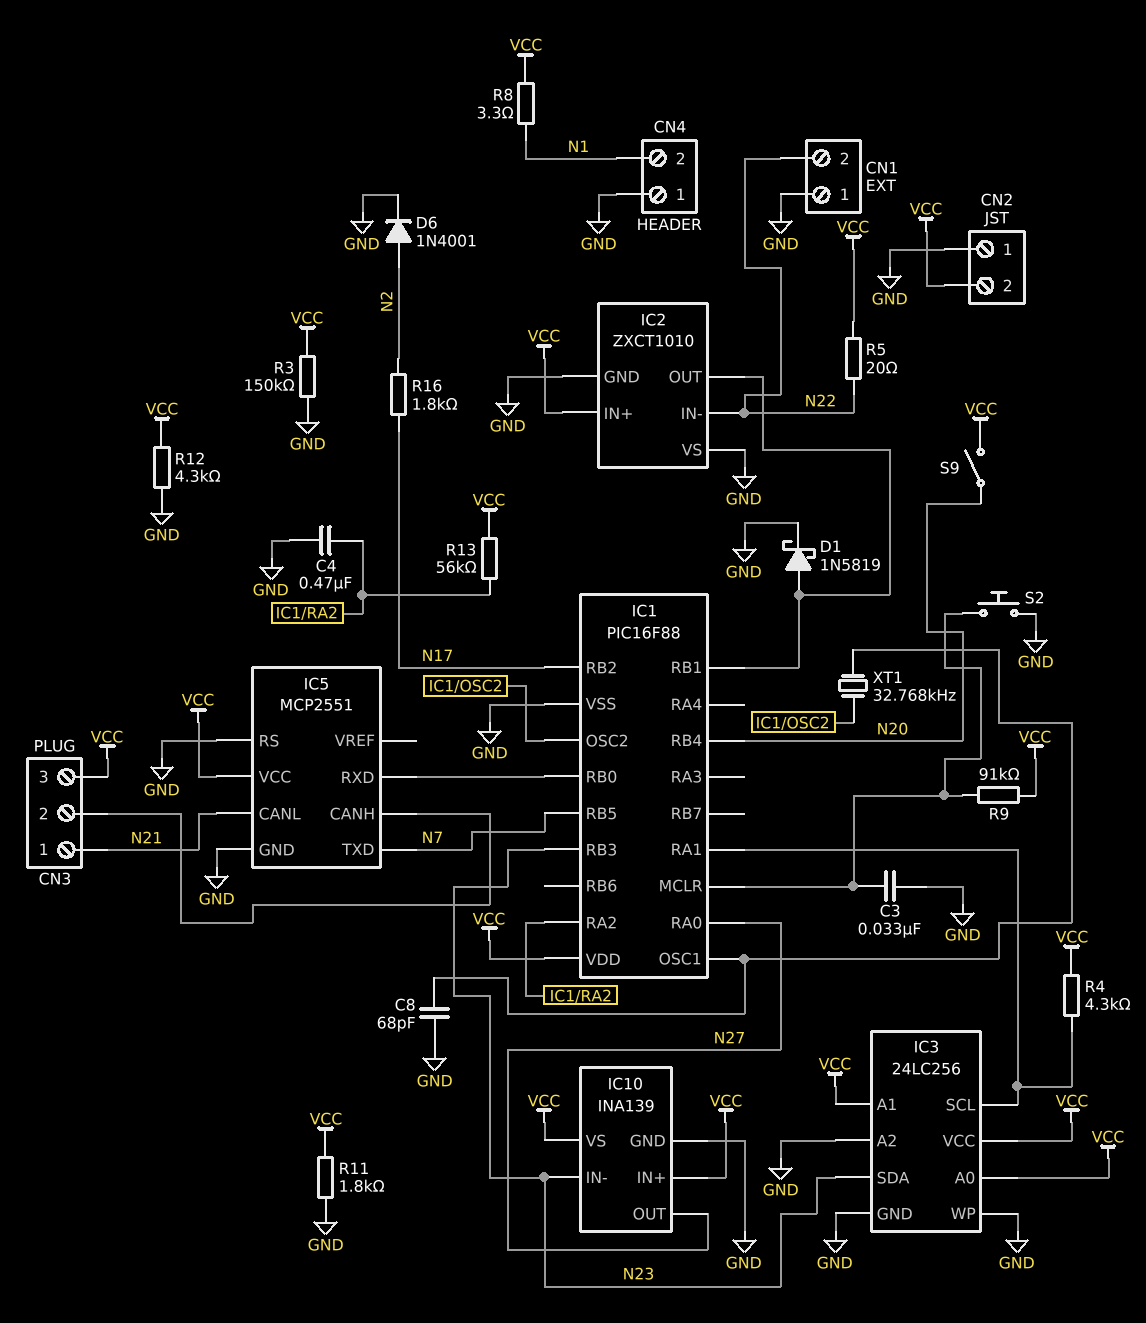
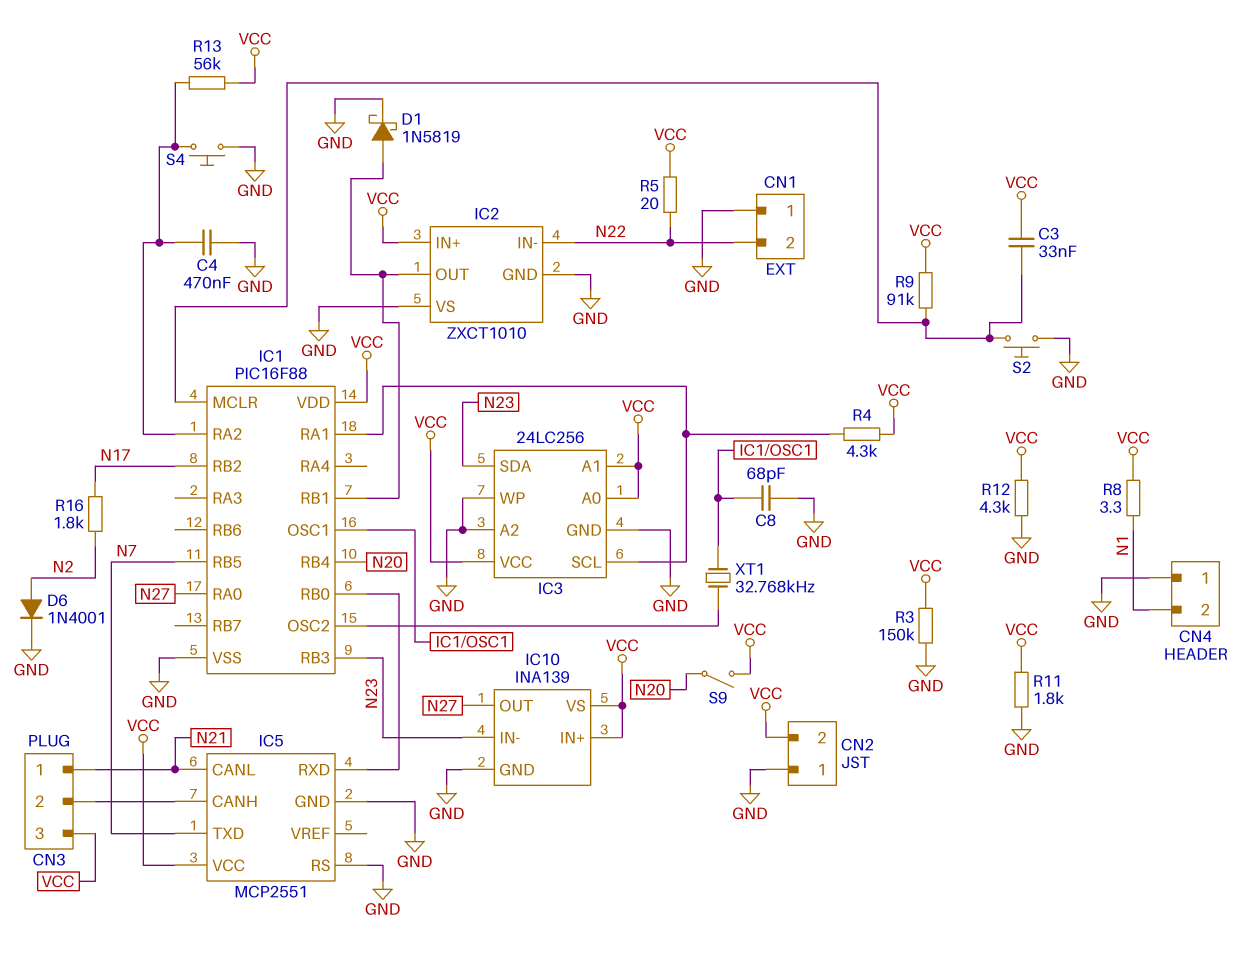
C3: 33nF (GND, IC1/MCLR) -> 33nF (IC1/MCLR, VCC)
S4: none -> button (GND, IC1/RA2)

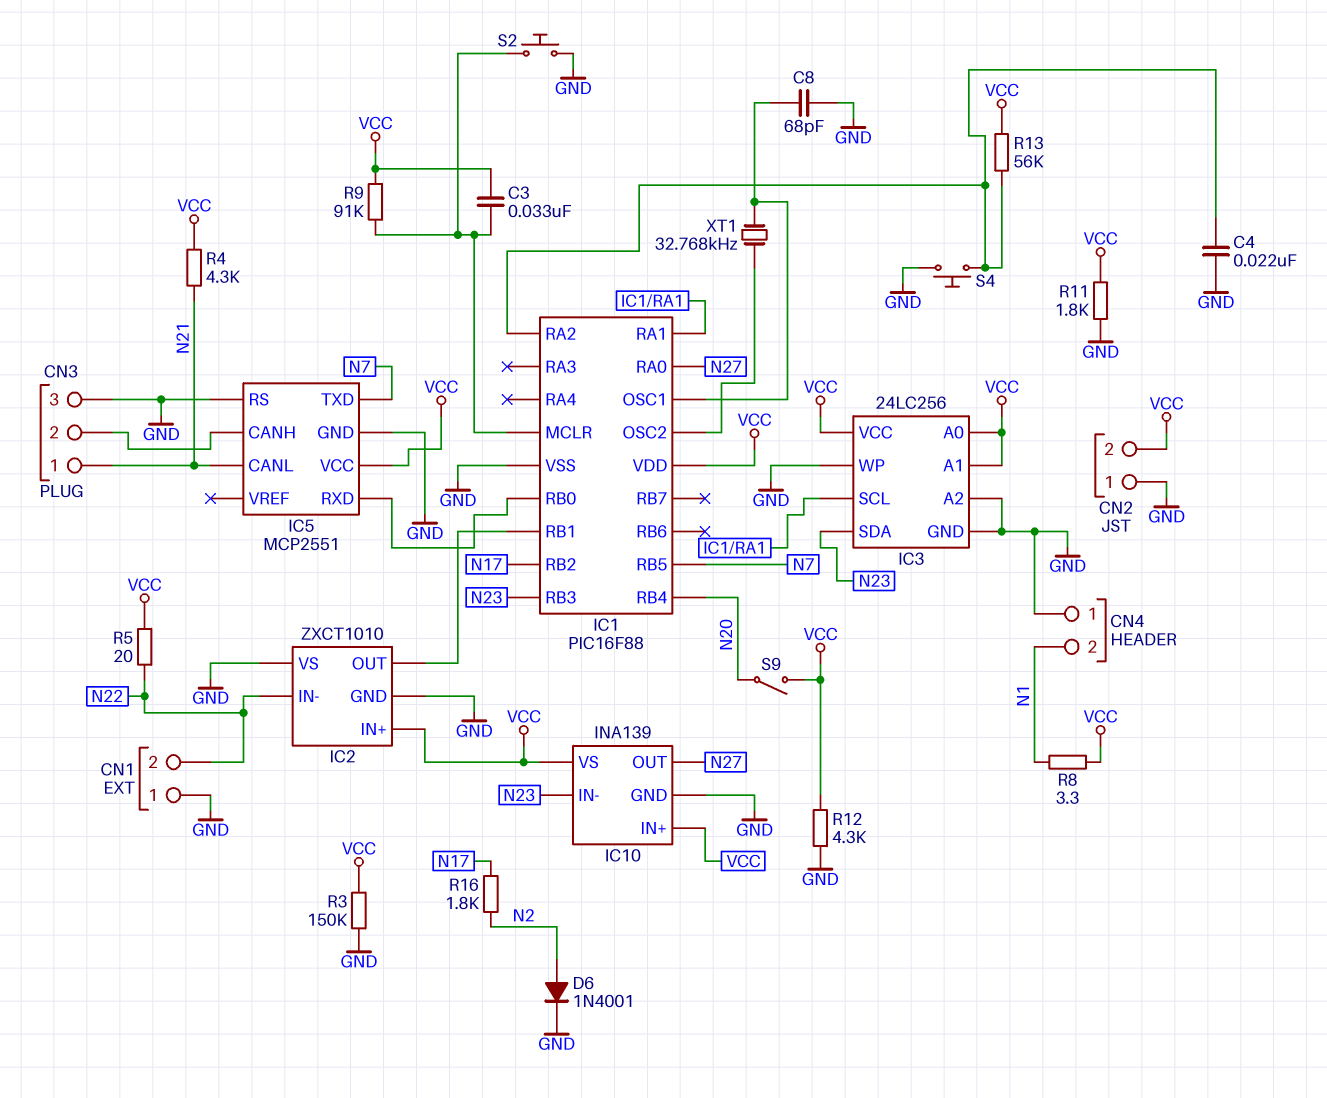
C4: 470nF (GND, IC1/RA2) -> 22nF (GND, IC1/RA2)
CN3 pin 3: VCC -> GND
D1: schottky 1N5819 (A IC1/RB1, K GND) -> none
R4: 4.3k (IC1/RA1, VCC) -> 4.3k (N21, VCC)

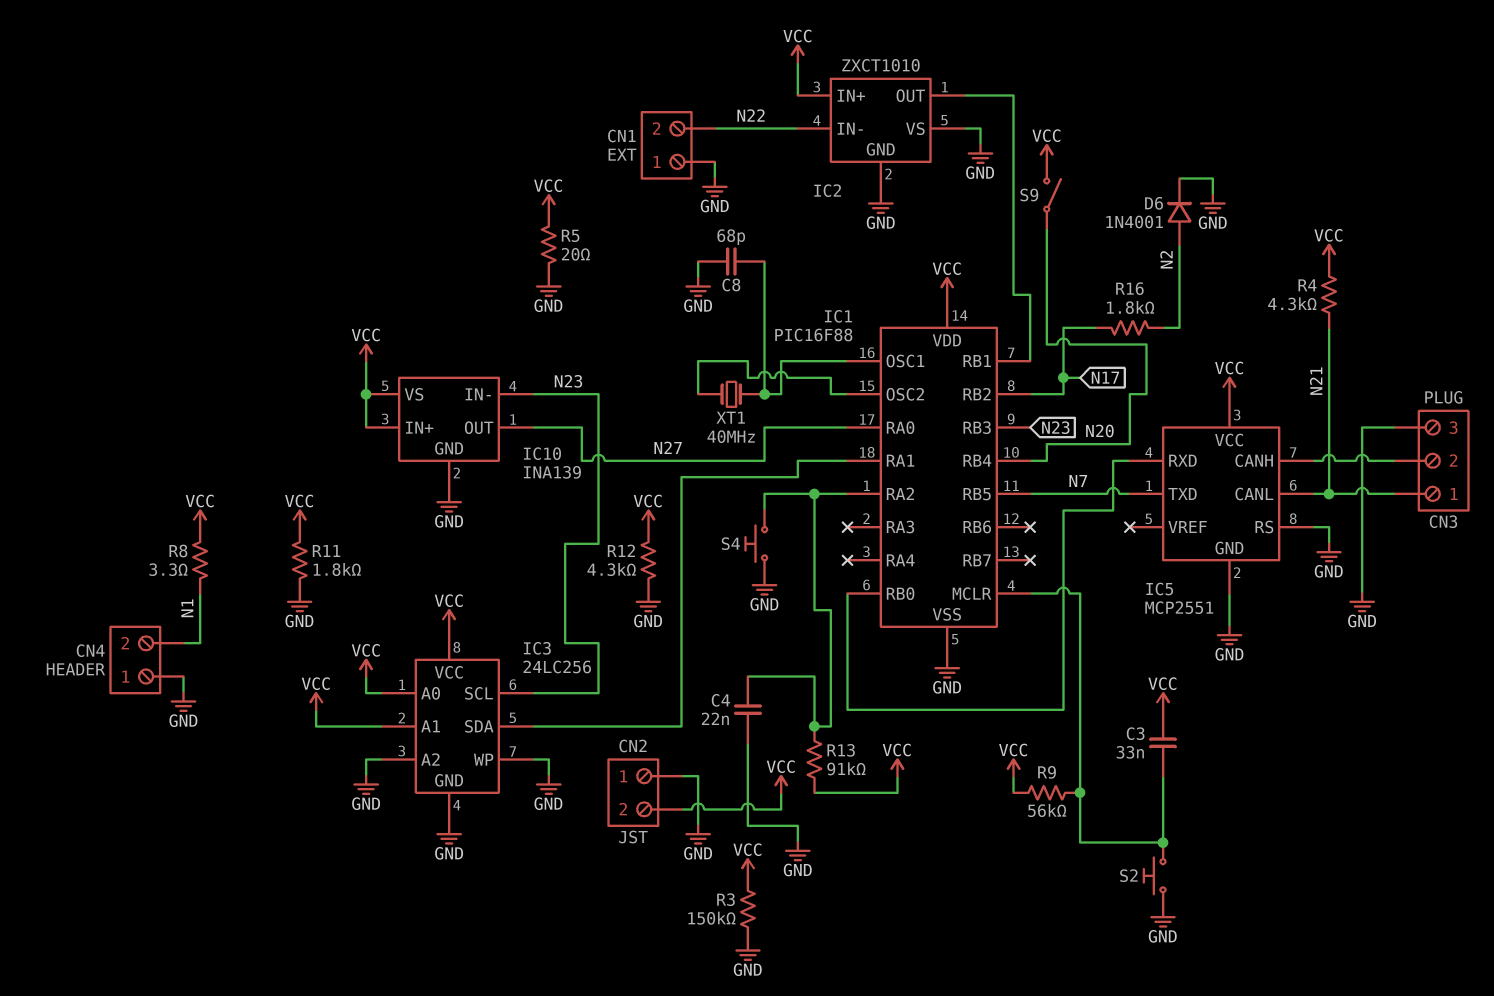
IC3 pin SCL: IC1/RA1 -> N23
IC3 pin SDA: N23 -> IC1/RA1
R5: 20 (N22, VCC) -> 20 (GND, VCC)
R9: 91k (IC1/MCLR, VCC) -> 56k (IC1/MCLR, VCC)
R13: 56k (IC1/RA2, VCC) -> 91k (IC1/RA2, VCC)
XT1: 32.768kHz (IC1/OSC1, IC1/OSC2) -> 40MHz (IC1/OSC1, IC1/OSC2)

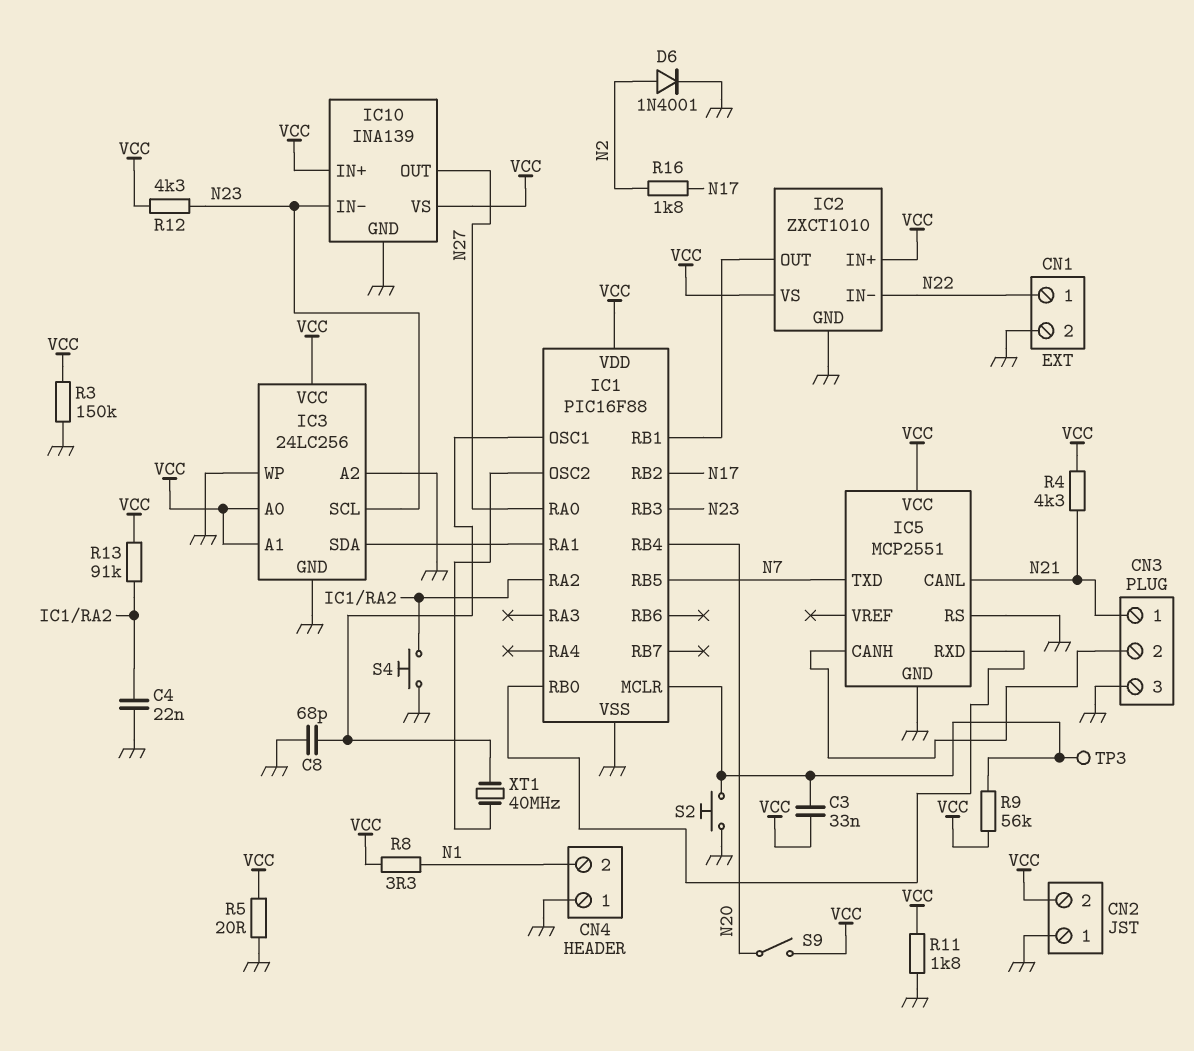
CN1 pin 1: GND -> N22
CN1 pin 2: N22 -> GND
IC2 pin VS: GND -> VCC
R12: 4.3k (GND, VCC) -> 4.3k (N23, VCC)
TP3: none -> test point (IC1/MCLR)

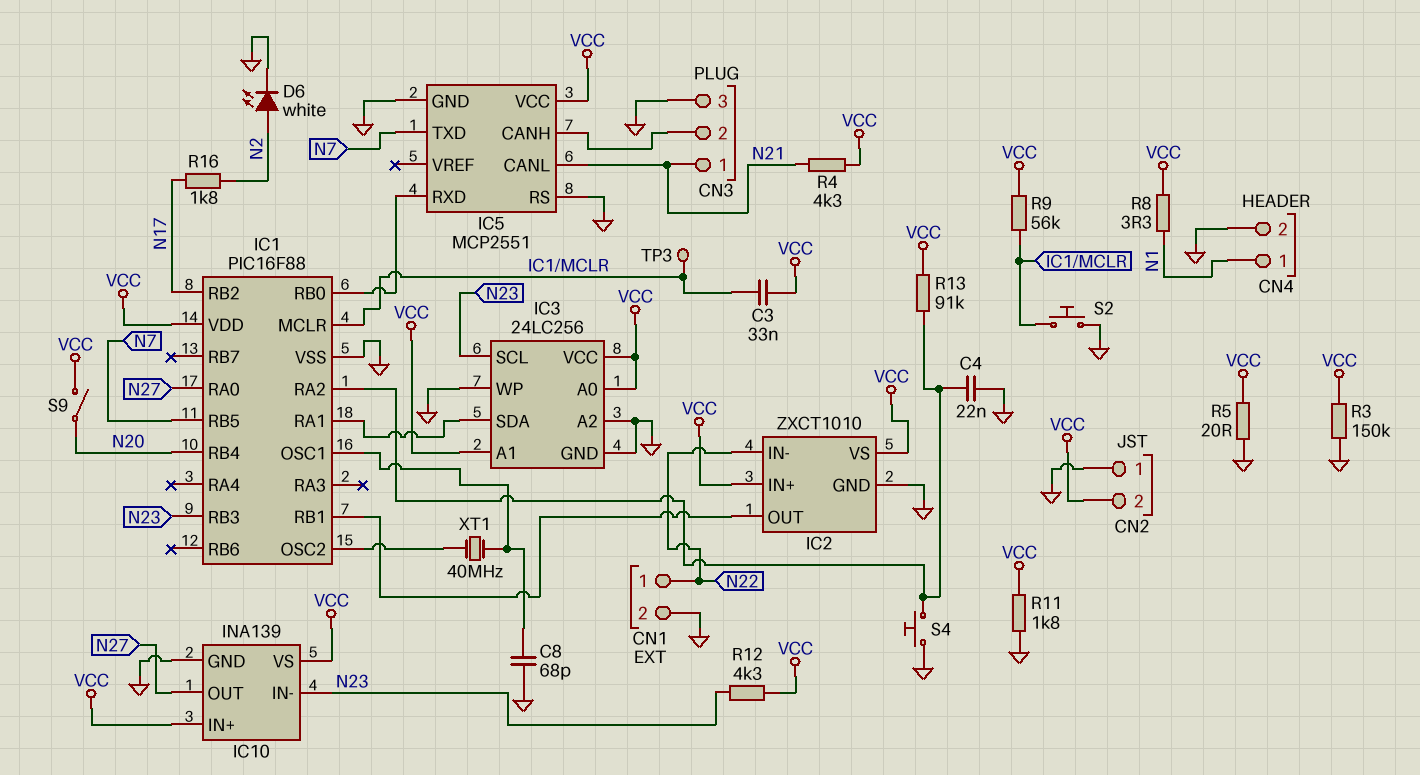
CN4 pin 1: GND -> N1
CN4 pin 2: N1 -> GND
D6: diode 1N4001 (A N2, K GND) -> LED white (A N2, K GND)

